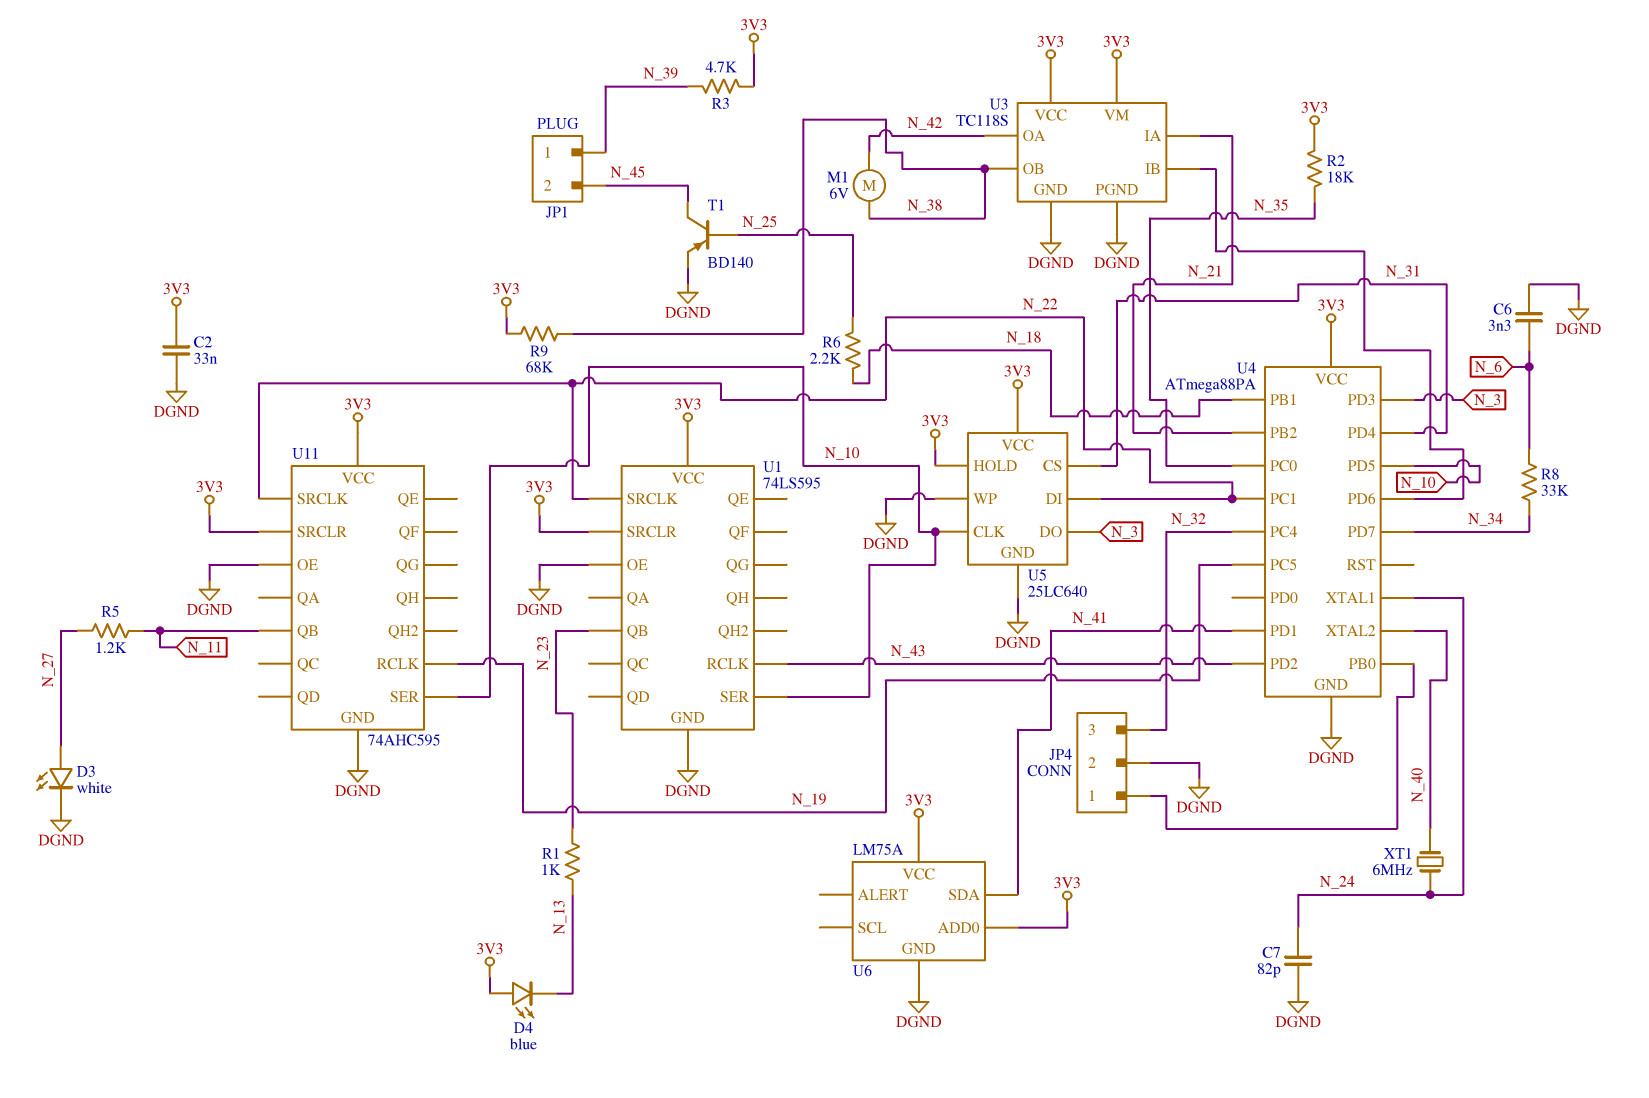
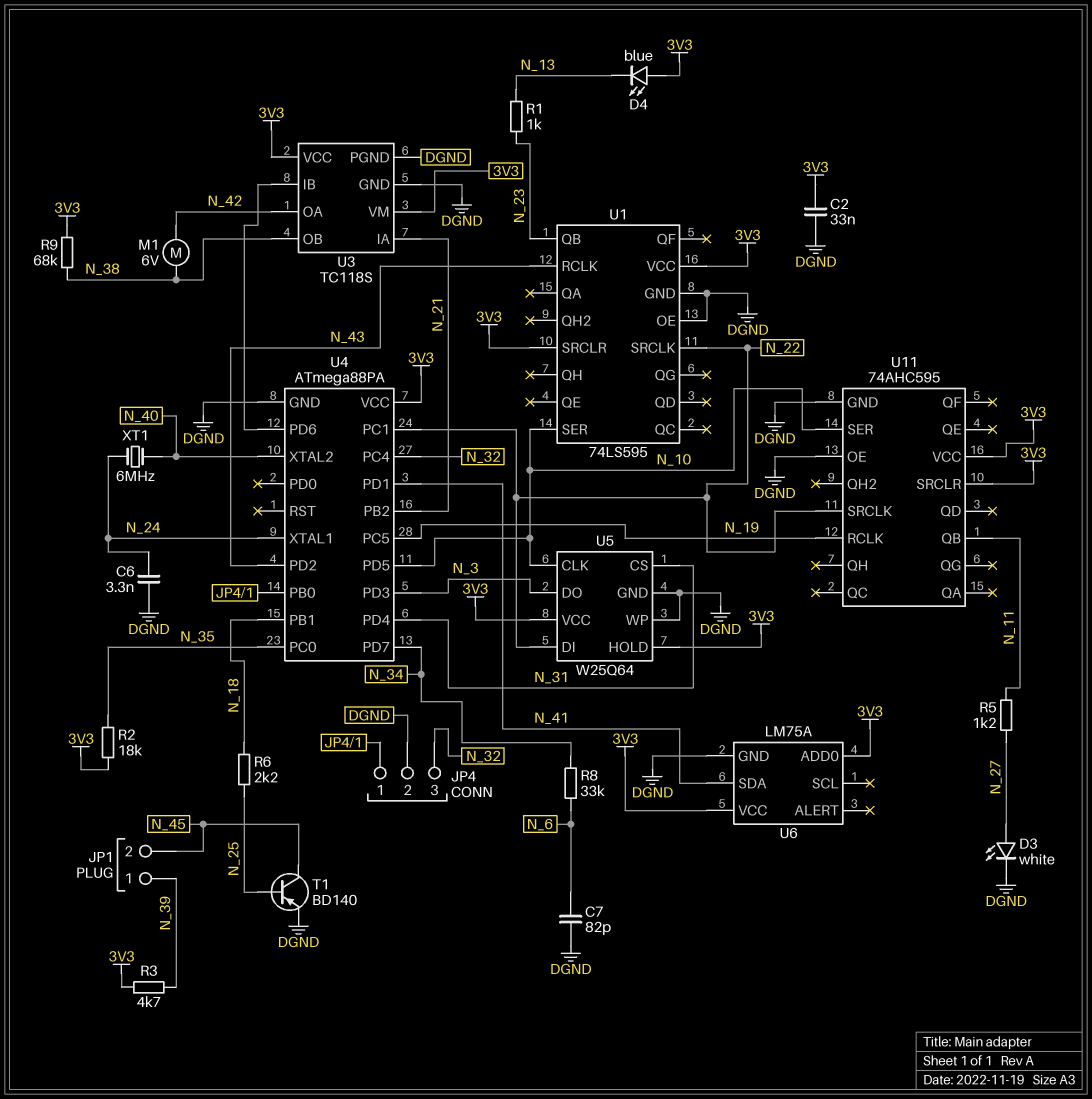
C6: 3.3nF (DGND, N_6) -> 3.3nF (DGND, N_24)
C7: 82pF (DGND, N_24) -> 82pF (DGND, N_6)
U5: 25LC640 -> W25Q64

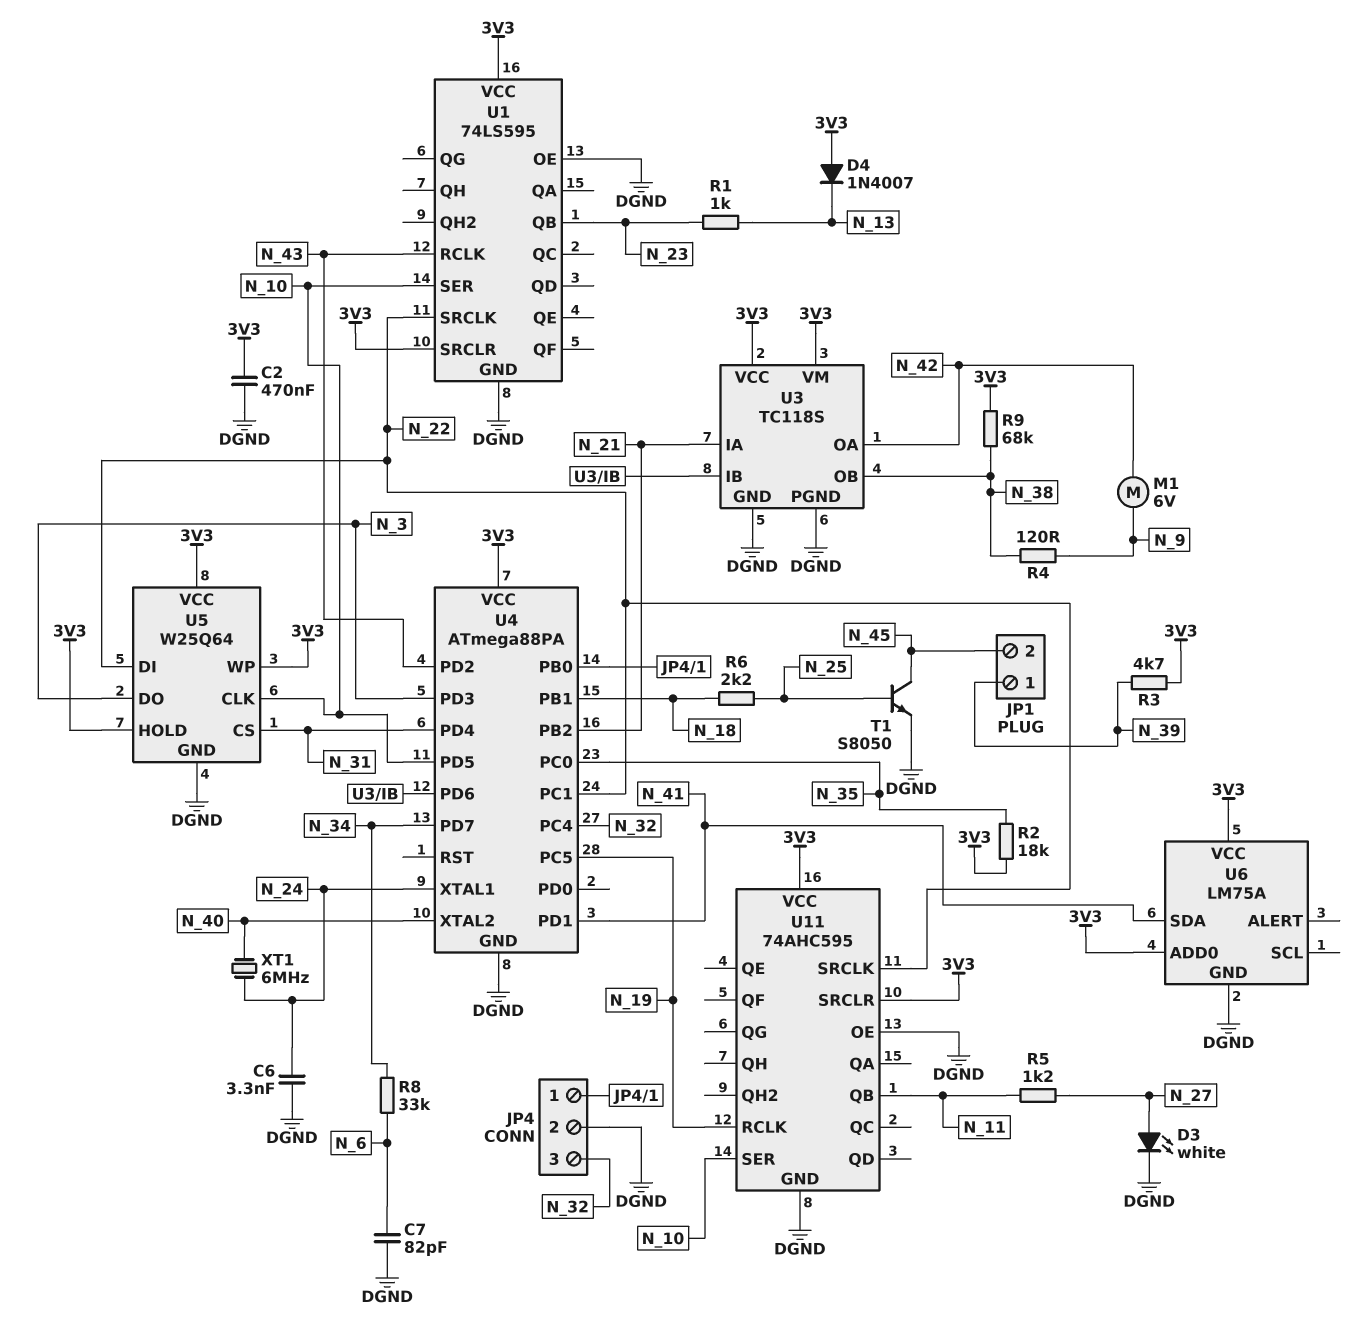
C2: 33nF (3V3, DGND) -> 470nF (3V3, DGND)
D4: LED blue (A 3V3, K N_13) -> diode 1N4007 (A 3V3, K N_13)
M1: motor 6V (N_38, N_42) -> motor 6V (N_9, N_42)
R4: none -> 120 (N_9, N_38)
T1: PNP BD140 (B N_25, C N_45, E DGND) -> NPN S8050 (B N_25, C N_45, E DGND)
U5 pin WP: DGND -> 3V3

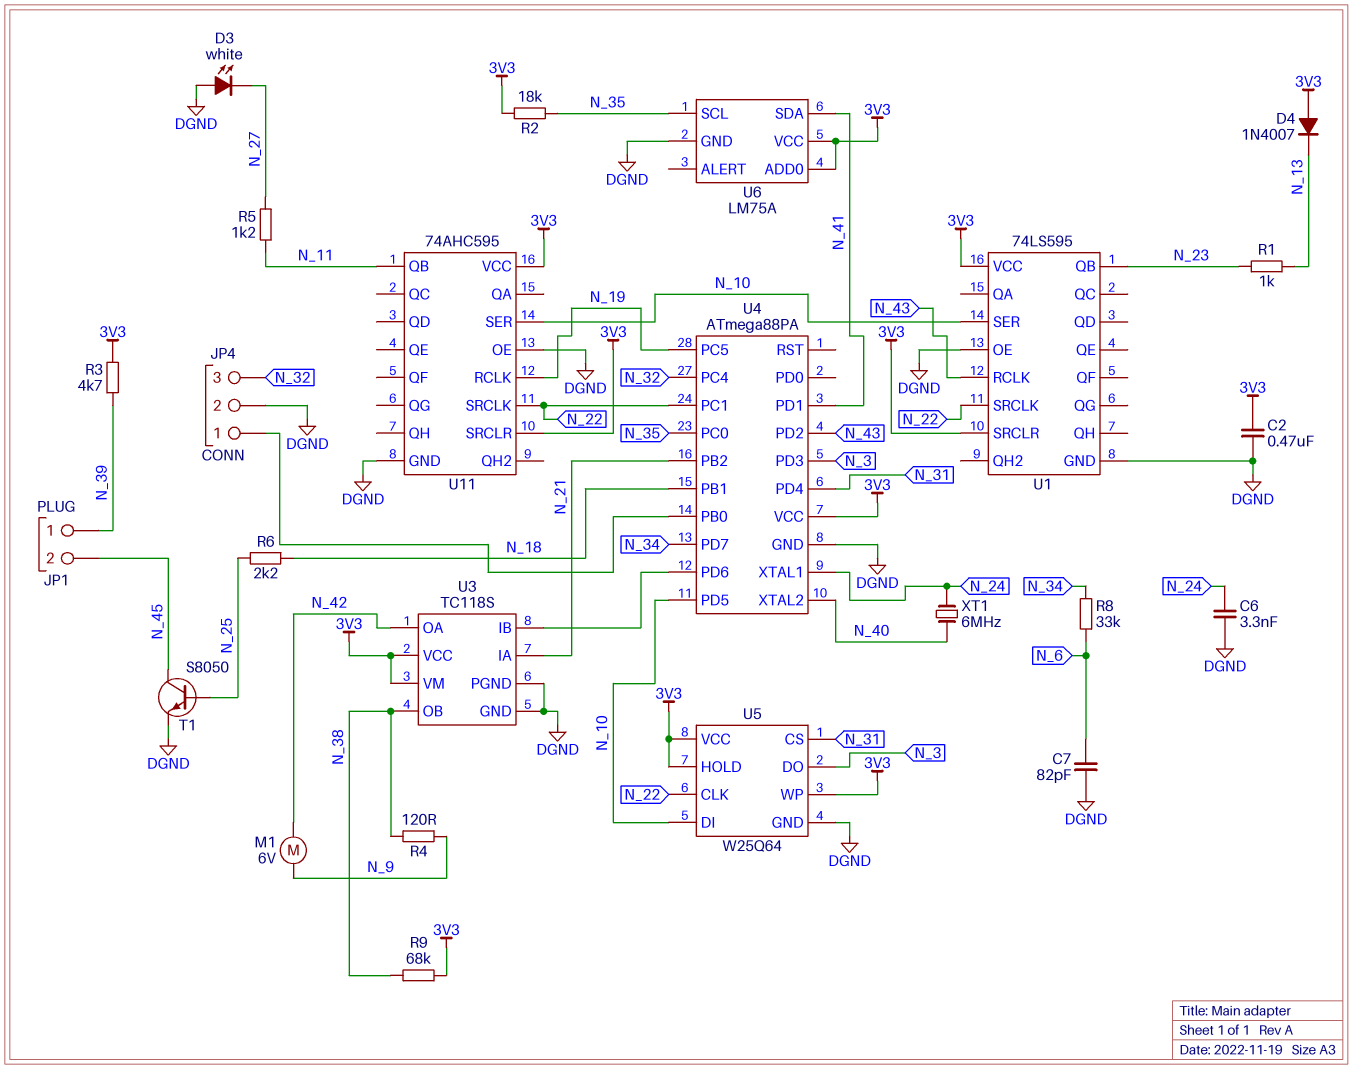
D3: LED white (A N_27, K DGND) -> LED white (A DGND, K N_27)
U5 pin CLK: N_10 -> N_22
U5 pin DI: N_22 -> N_10
U6 pin SCL: none -> N_35

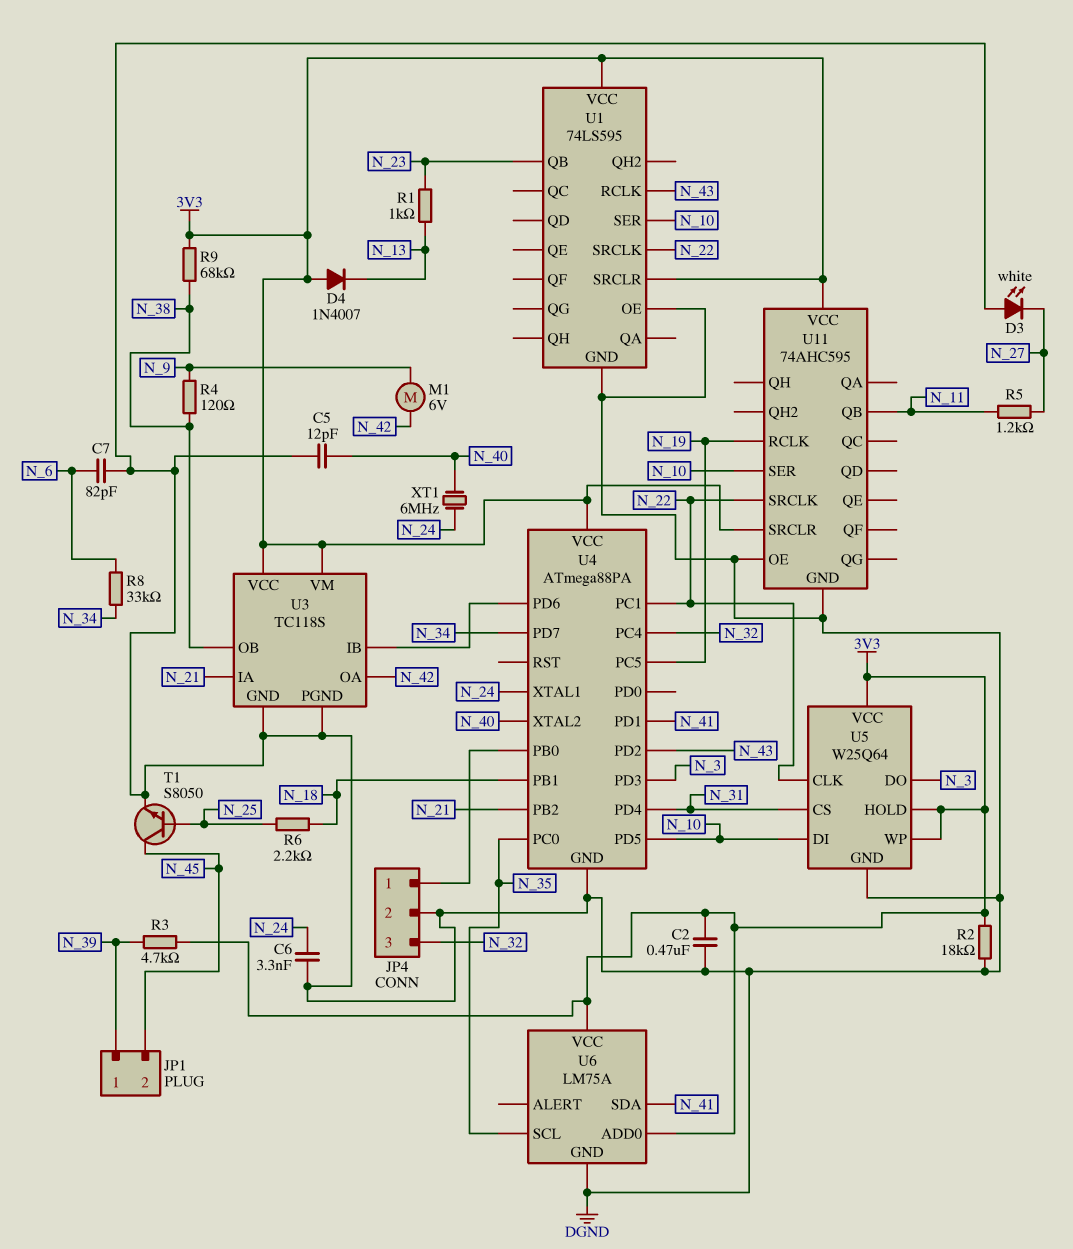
C5: none -> 12pF (DGND, N_40)
R2: 18k (3V3, N_35) -> 18k (3V3, DGND)

